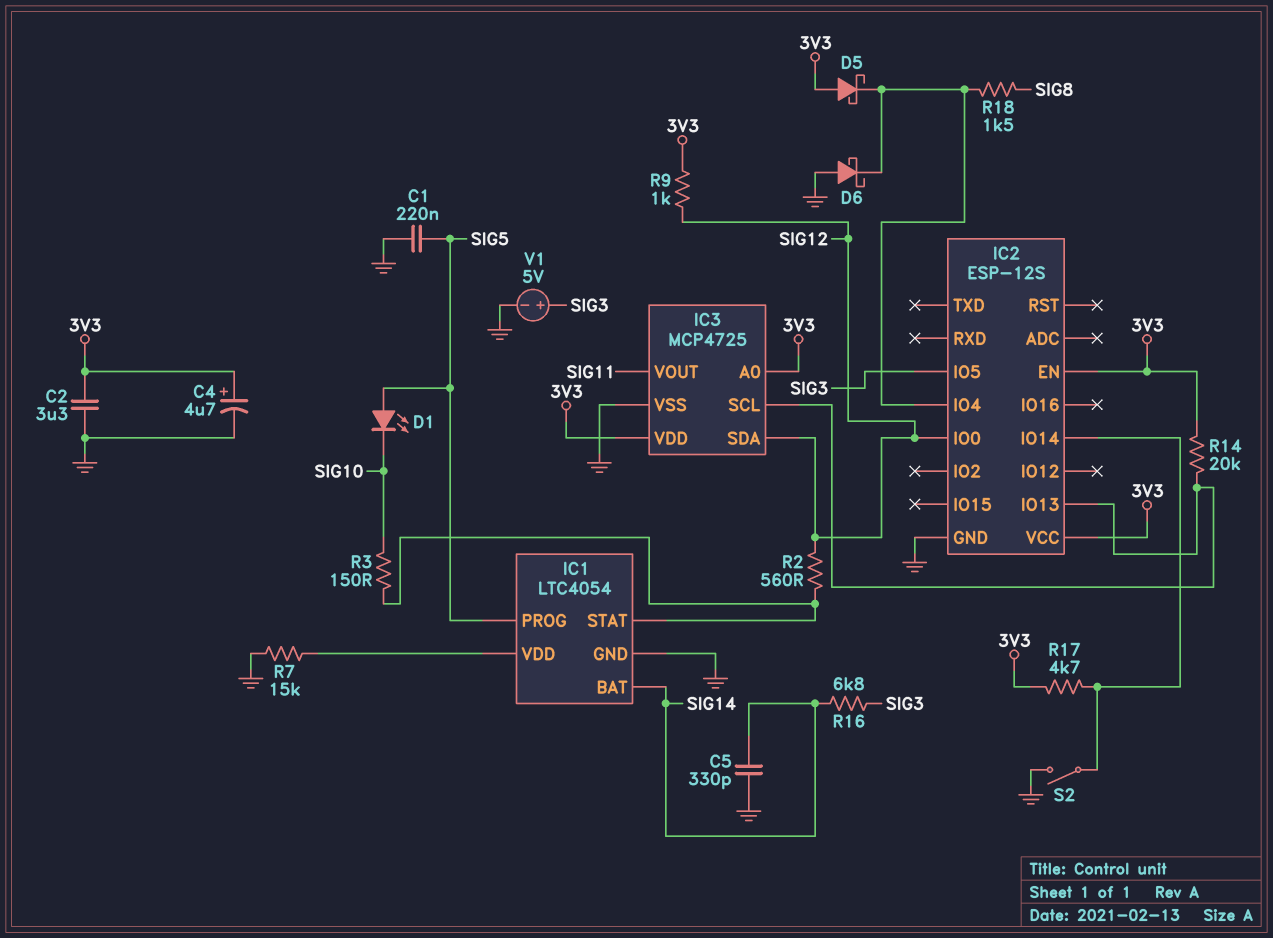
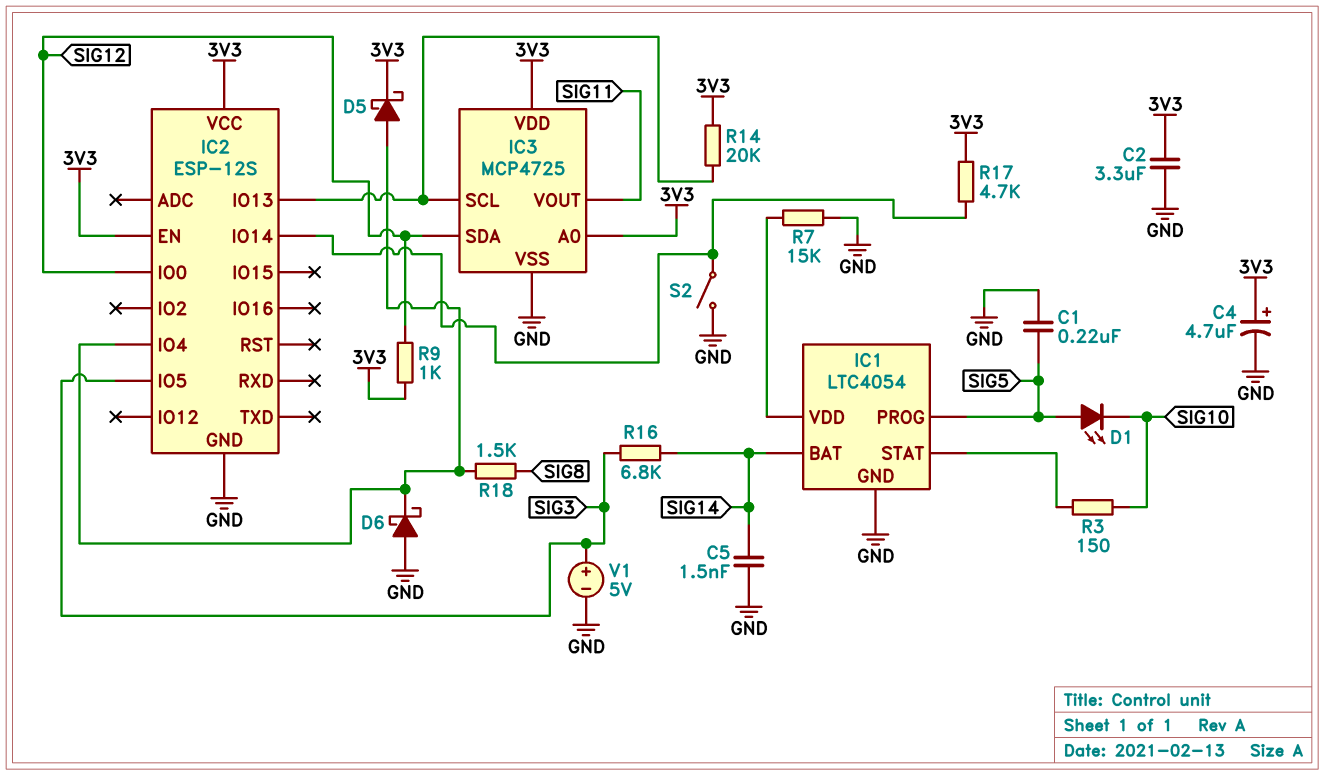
C5: 330pF (GND, SIG14) -> 1.5nF (GND, SIG14)
D5: schottky (A 3V3, K IC2/IO4) -> schottky (A IC2/IO4, K 3V3)
R2: 560 (IC1/STAT, SIG12) -> none

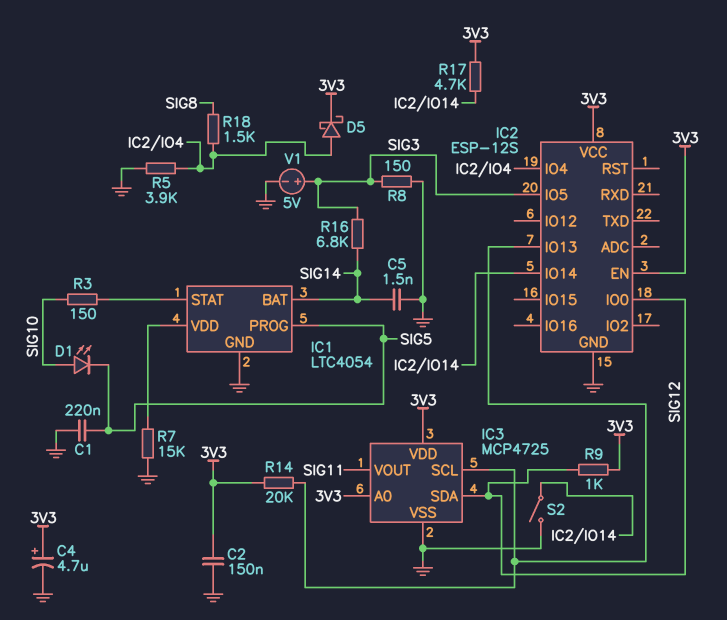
C2: 3.3uF (3V3, GND) -> 150nF (3V3, GND)
D1: LED (A SIG5, K SIG10) -> LED (A SIG10, K SIG5)
D6: schottky (A GND, K IC2/IO4) -> none
R5: none -> 3.9k (GND, IC2/IO4)
R8: none -> 150 (GND, SIG3)

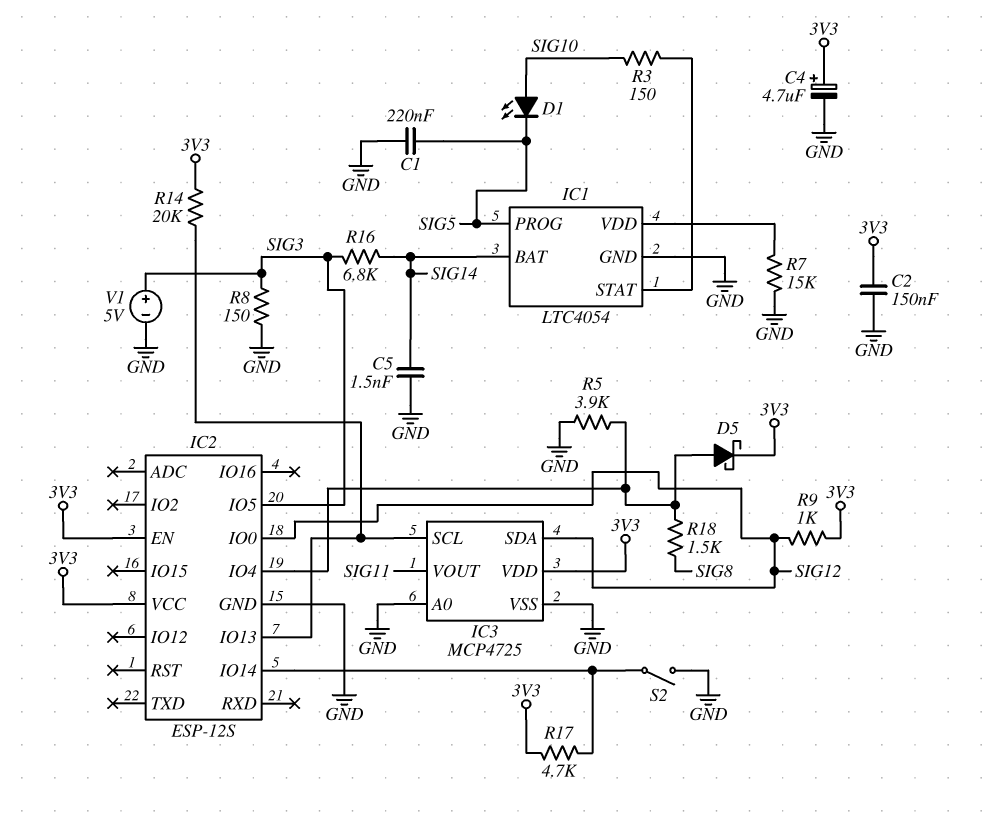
IC3 pin A0: 3V3 -> GND

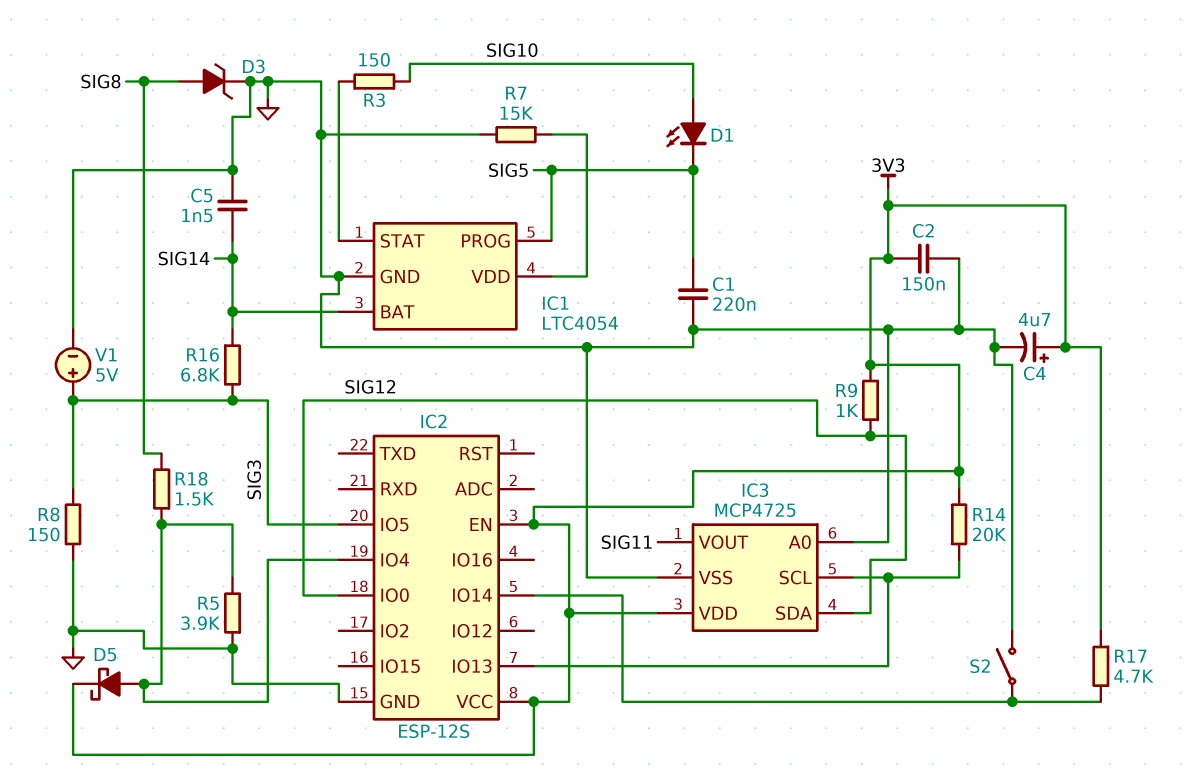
D3: none -> zener (A SIG8, K GND)

